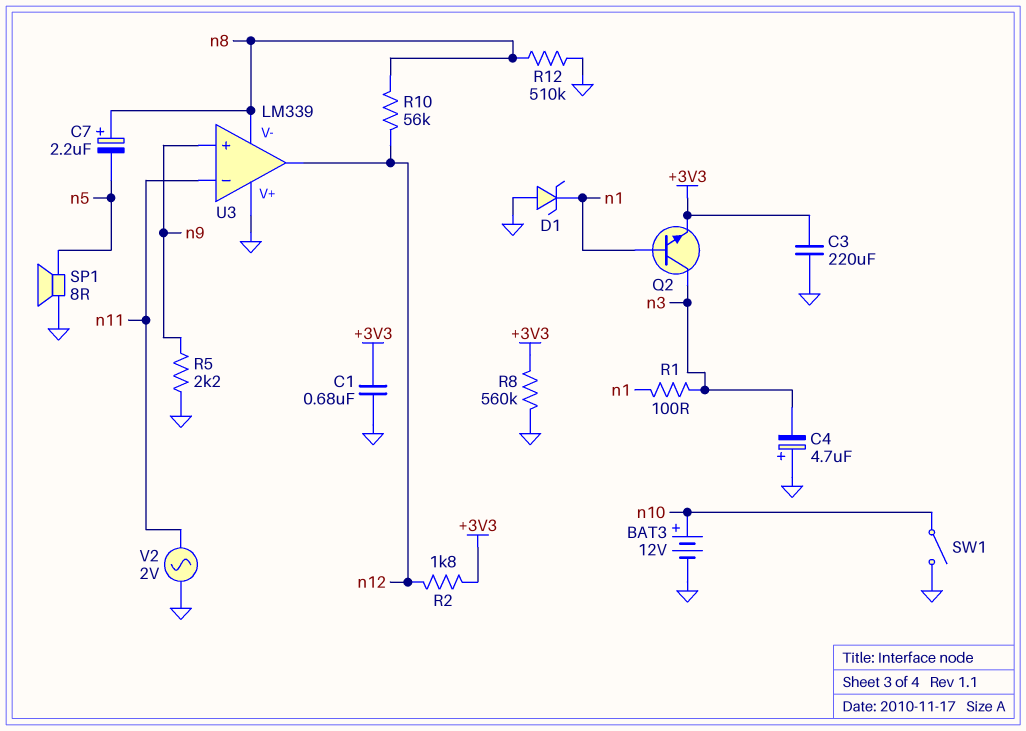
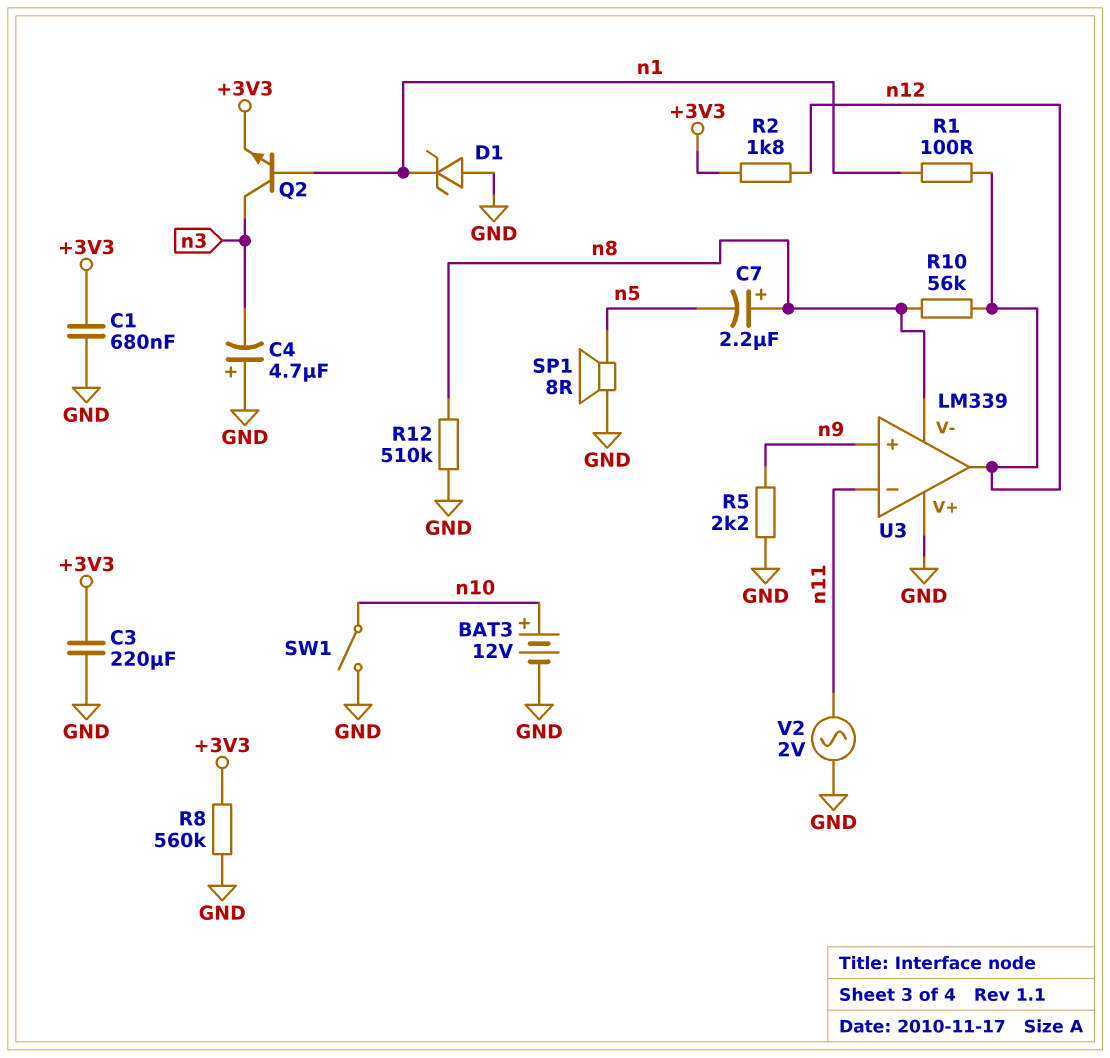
R1: 100 (n1, n3) -> 100 (n1, n12)

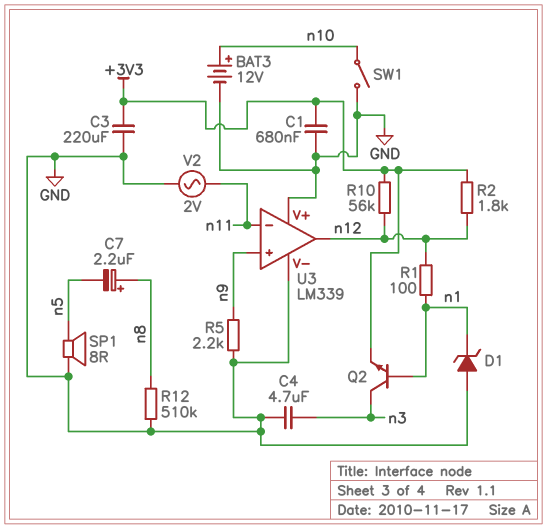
C4: 4.7uF (plus GND, minus n3) -> 4.7uF (GND, n3)
R8: 560k (+3V3, GND) -> none
R10: 56k (n8, n12) -> 56k (+3V3, n12)
U3 pin V-: n8 -> GND

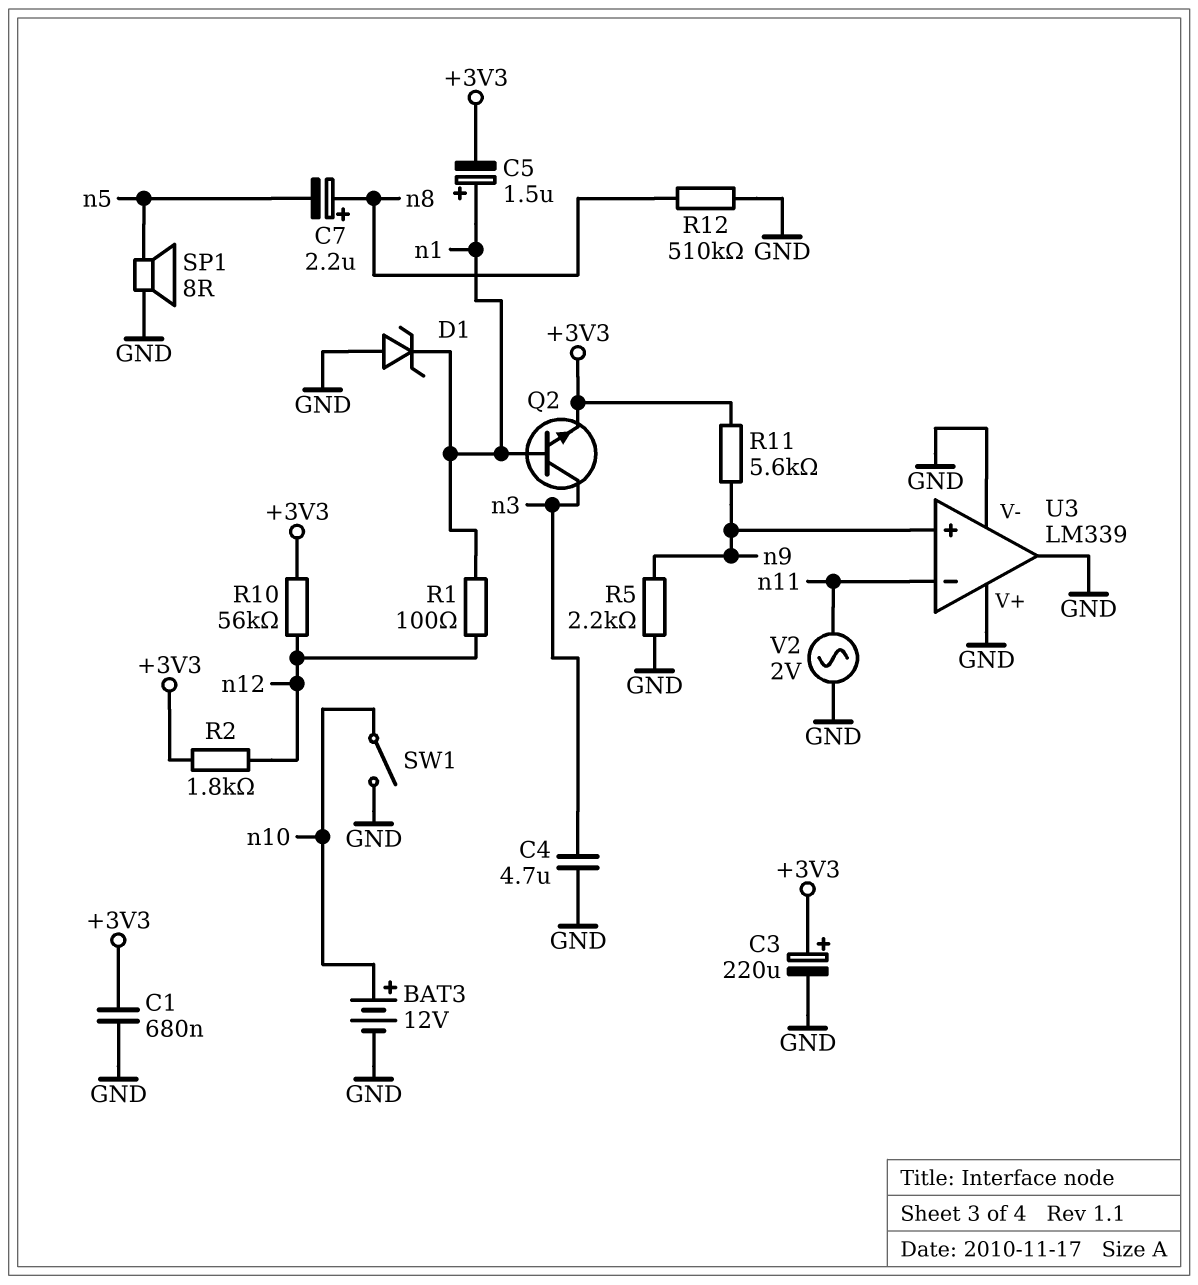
C3: 220uF (+3V3, GND) -> 220uF (plus +3V3, minus GND)
C5: none -> 1.5uF (plus n1, minus +3V3)
R11: none -> 5.6k (+3V3, n9)
U3 pin out: n12 -> GND

